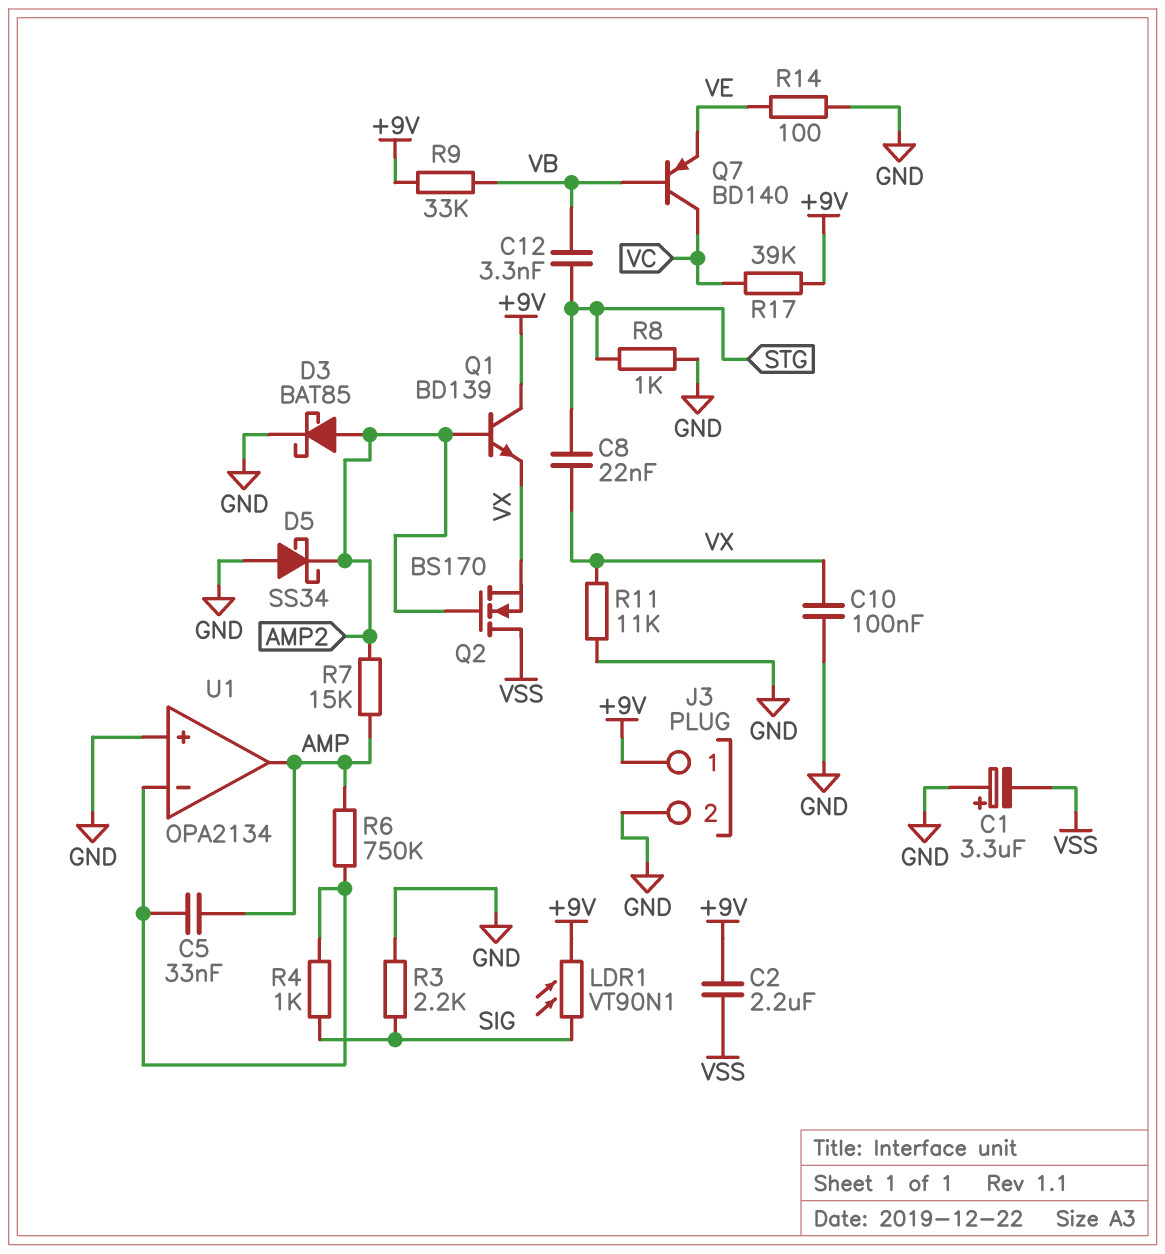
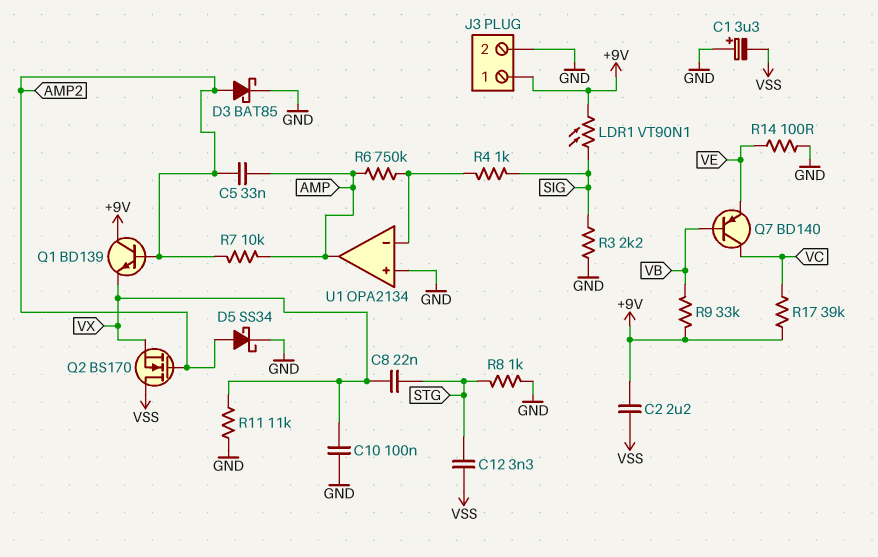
C5: 33nF (AMP, U1/in-) -> 33nF (AMP, AMP2)
C12: 3.3nF (STG, VB) -> 3.3nF (STG, VSS)
D5: schottky SS34 (A GND, K AMP2) -> schottky SS34 (A AMP2, K GND)
R7: 15k (AMP, AMP2) -> 10k (AMP, AMP2)

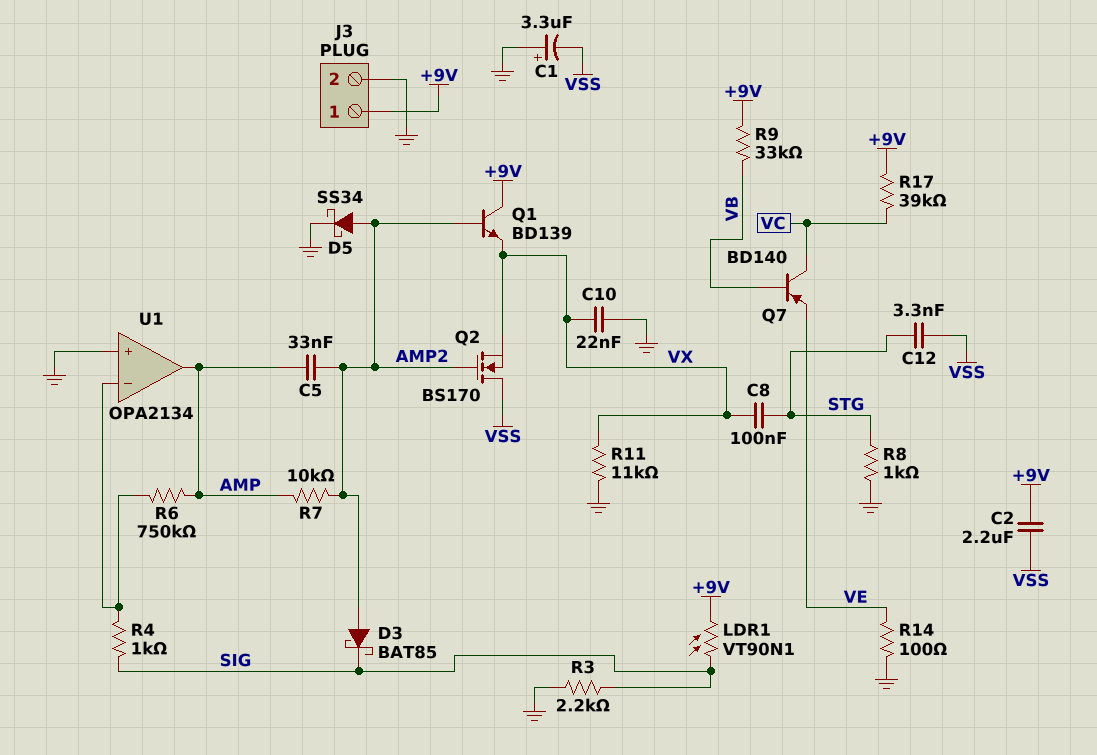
C8: 22nF (STG, VX) -> 100nF (STG, VX)
C10: 100nF (GND, VX) -> 22nF (GND, VX)
D3: schottky BAT85 (A AMP2, K GND) -> schottky BAT85 (A AMP2, K SIG)

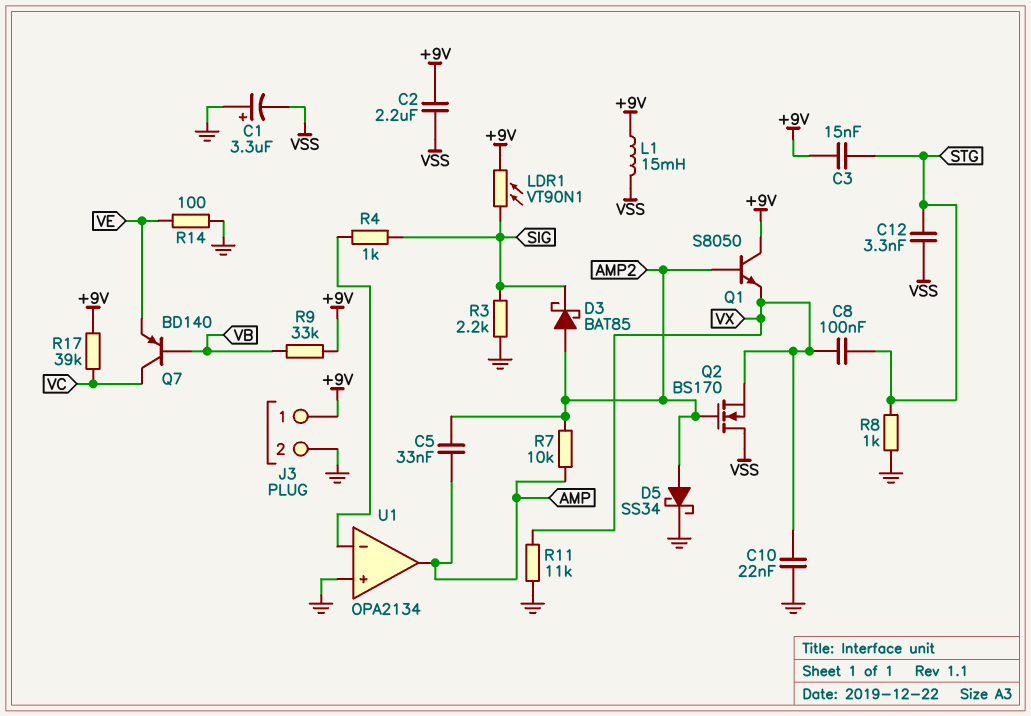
C3: none -> 15nF (+9V, STG)
L1: none -> 15mH (+9V, VSS)
Q1: NPN BD139 (B AMP2, C +9V, E VX) -> NPN S8050 (B AMP2, C +9V, E VX)
R6: 750k (AMP, U1/in-) -> none

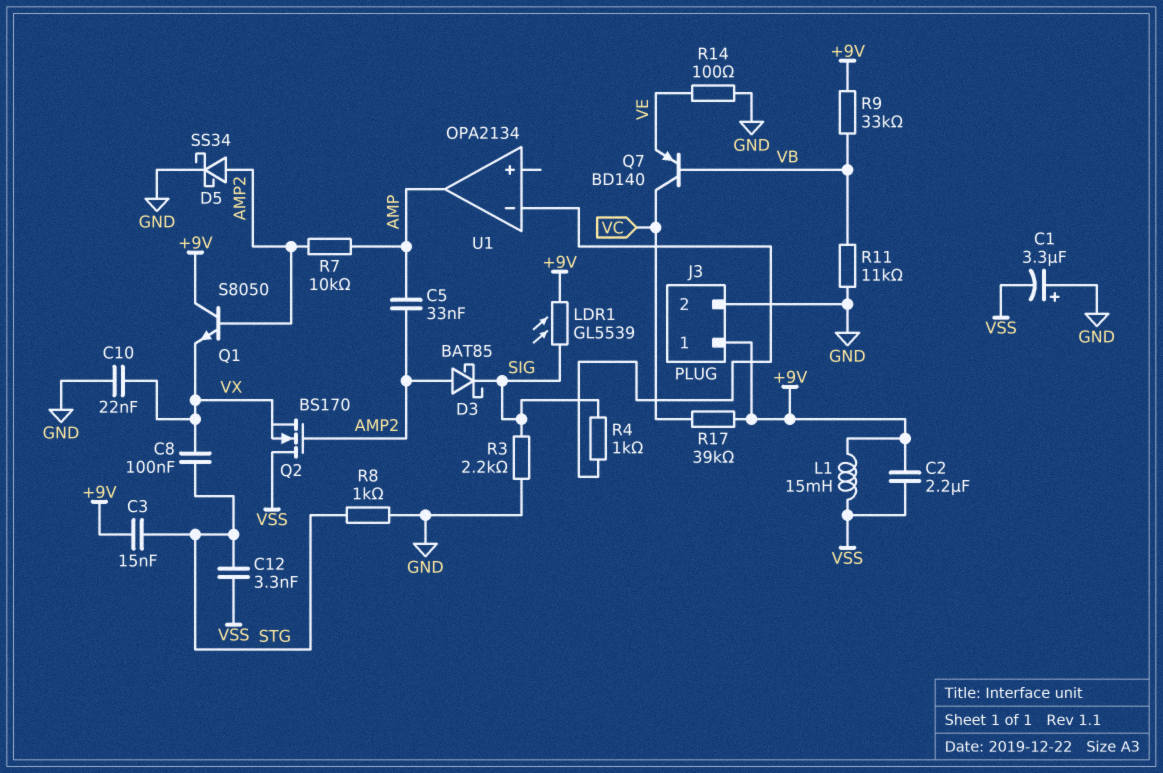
LDR1: VT90N1 (+9V, SIG) -> GL5539 (+9V, SIG)
R11: 11k (GND, VX) -> 11k (GND, VB)
U1 pin in+: GND -> none

